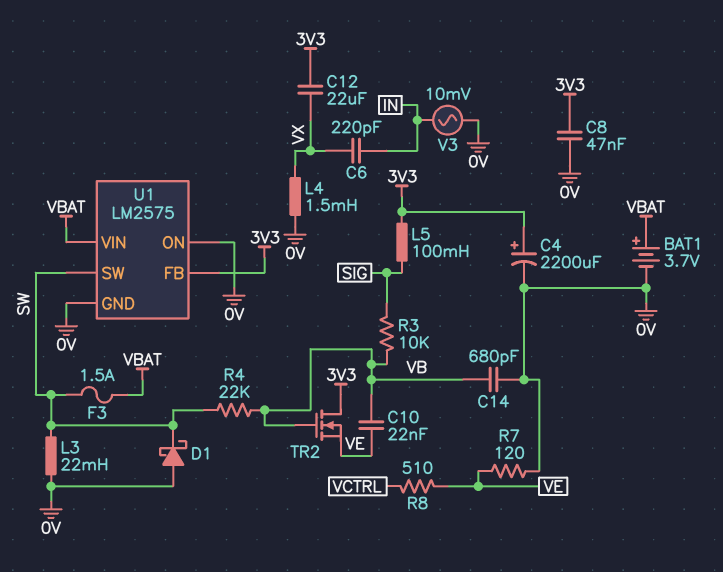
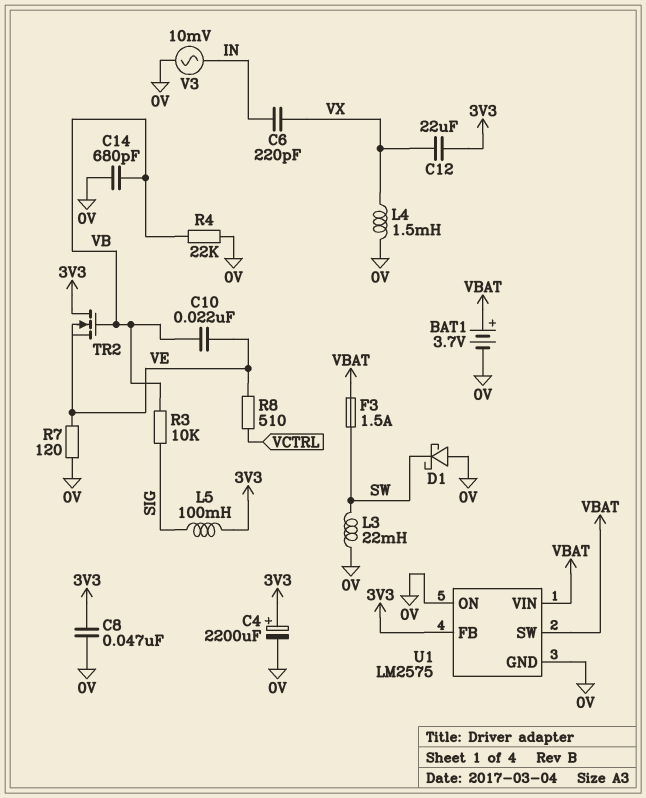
R4: 22k (SW, VB) -> 22k (0V, VB)
U1 pin SW: SW -> VBAT

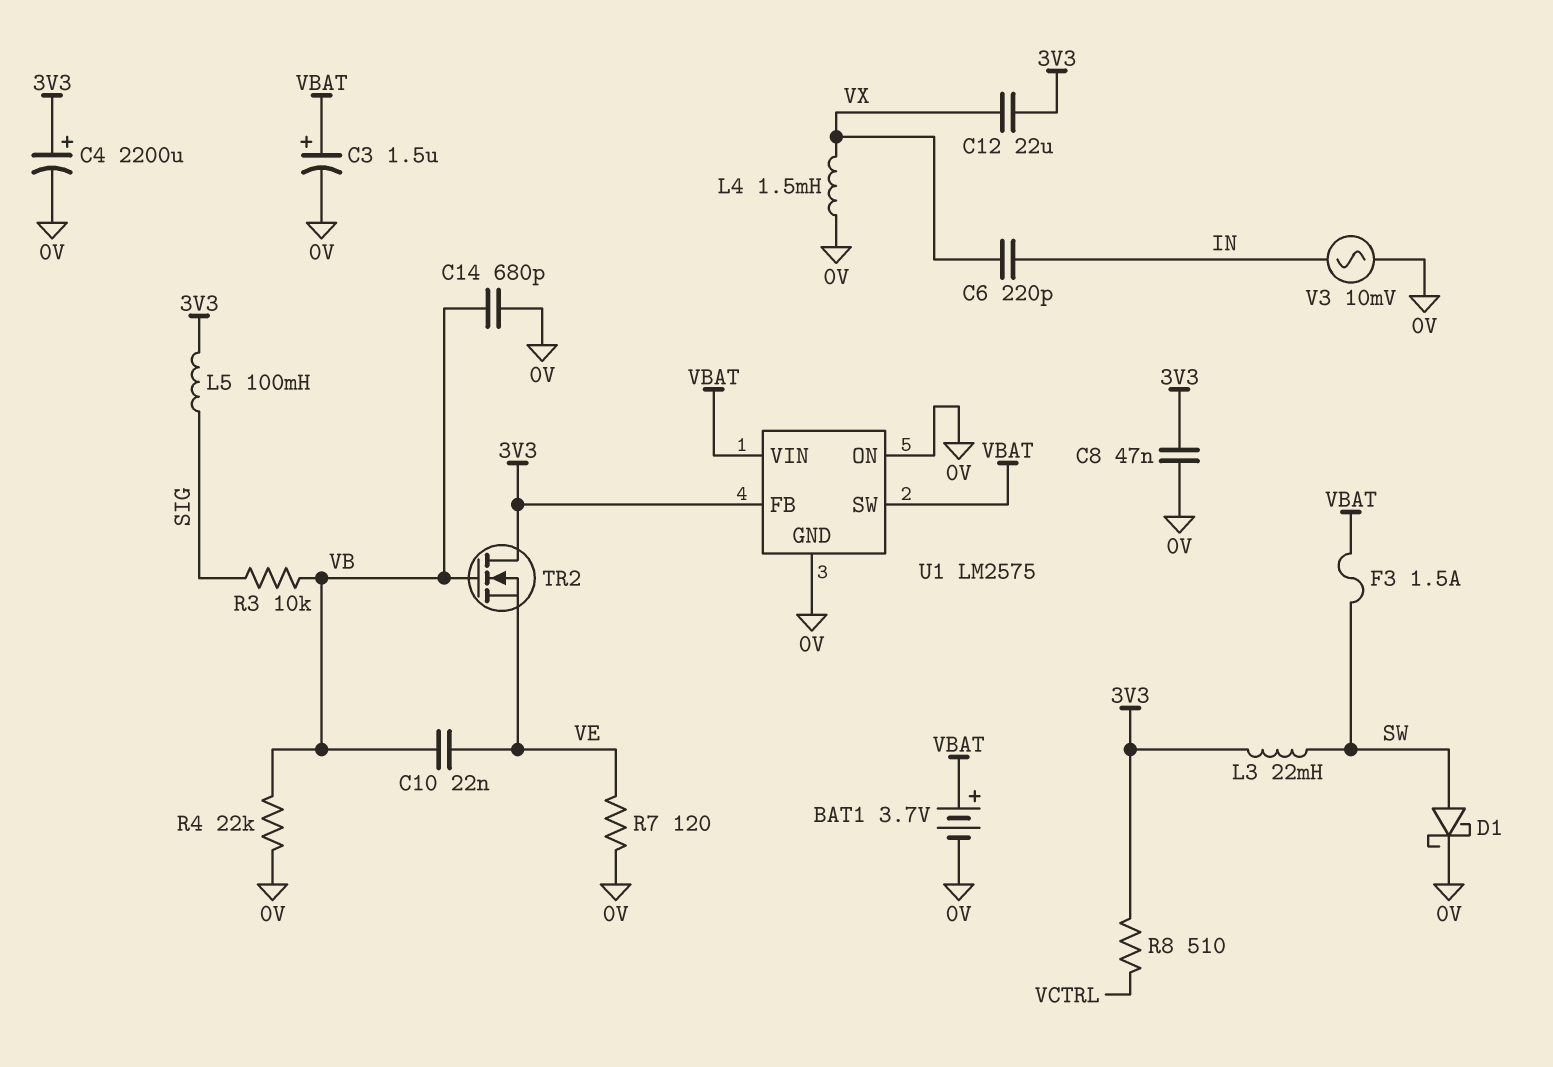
C3: none -> 1.5uF (plus VBAT, minus 0V)
D1: schottky (A 0V, K SW) -> schottky (A SW, K 0V)
L3: 22mH (0V, SW) -> 22mH (3V3, SW)
R8: 510 (VCTRL, VE) -> 510 (3V3, VCTRL)

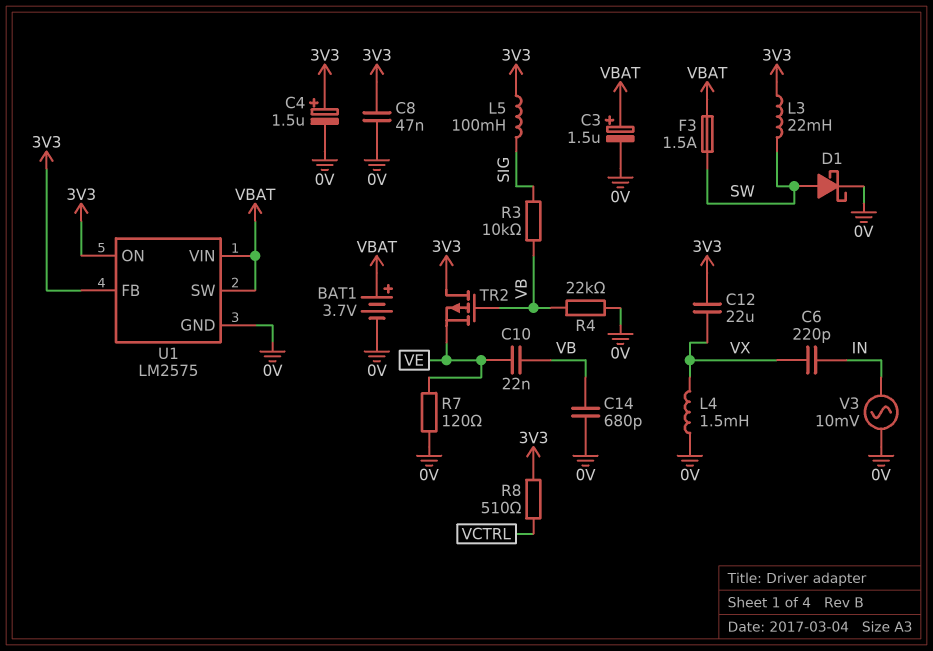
C4: 2200uF (plus 3V3, minus 0V) -> 1.5uF (plus 3V3, minus 0V)
TR2: NMOS (G VB, D 3V3, S VE) -> PMOS (G VB, D 3V3, S VE)
U1 pin ON: 0V -> 3V3

